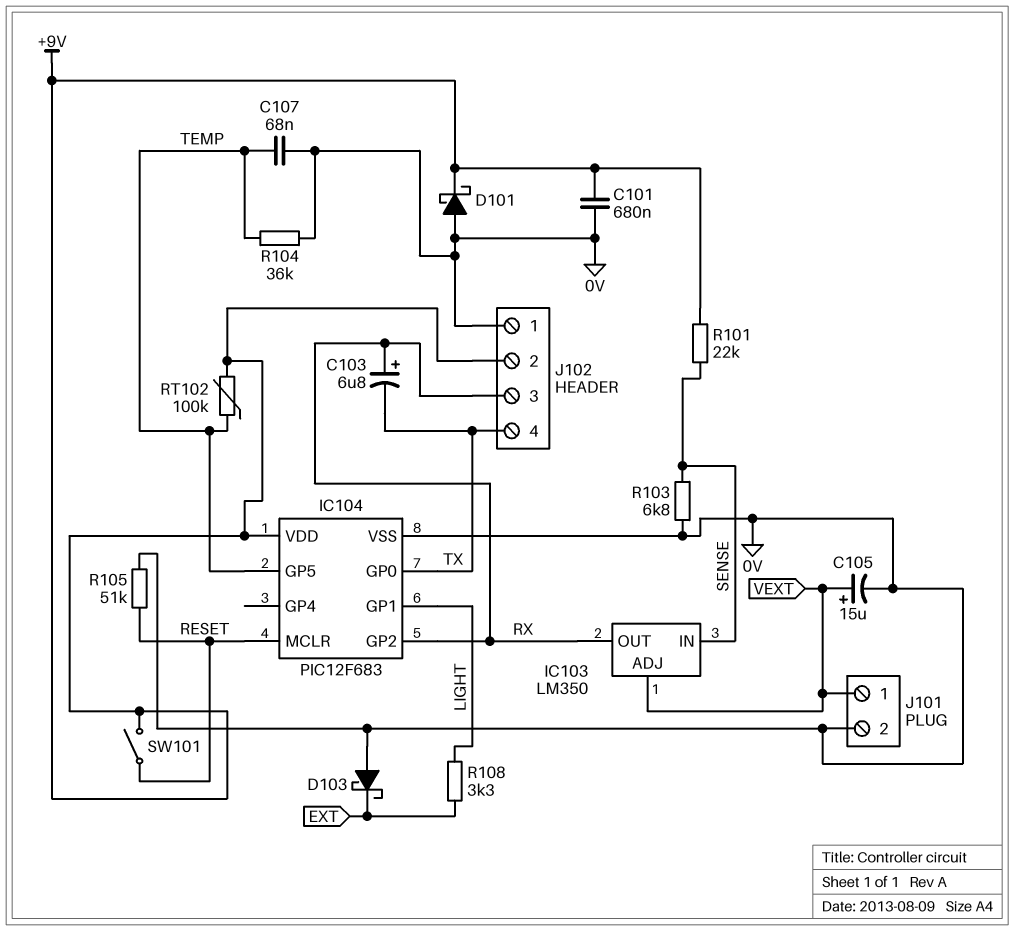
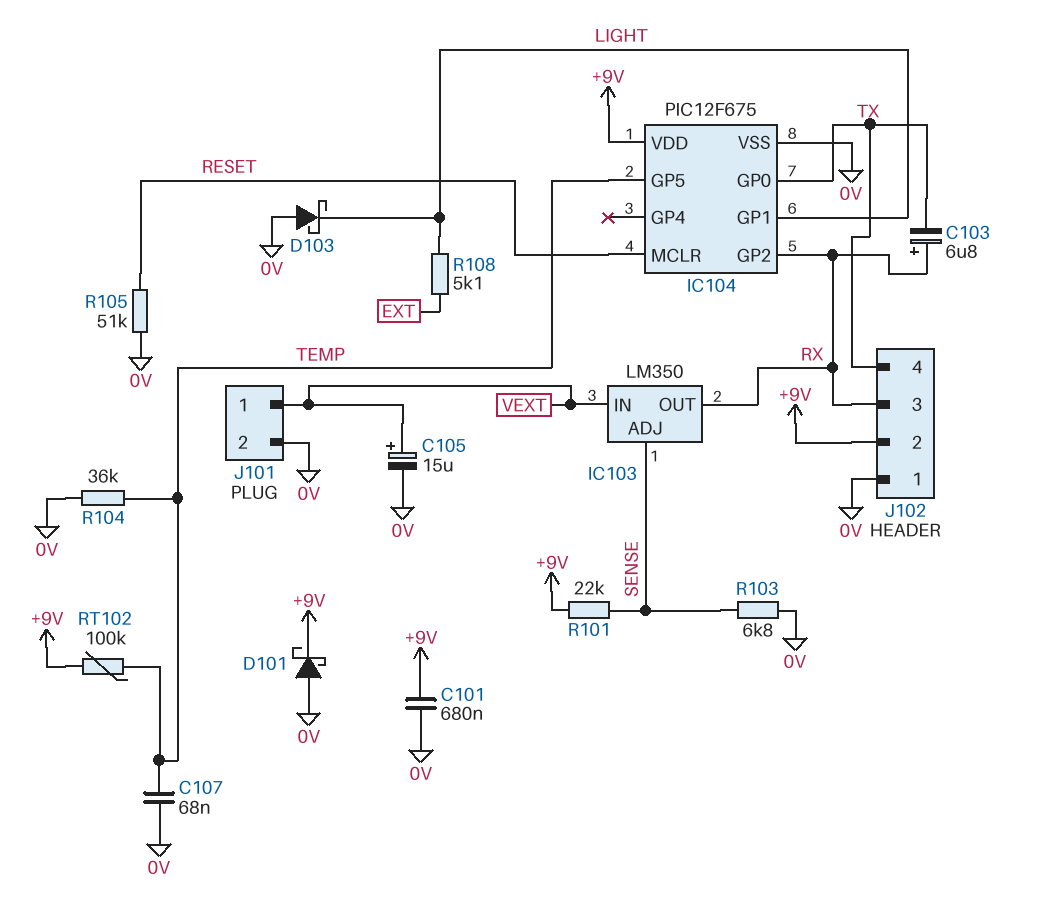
D103: schottky (A 0V, K EXT) -> schottky (A 0V, K LIGHT)
IC103 pin ADJ: VEXT -> SENSE
IC103 pin IN: SENSE -> VEXT
IC104: PIC12F683 -> PIC12F675
R108: 3.3k (EXT, LIGHT) -> 5.1k (EXT, LIGHT)
SW101: switch (+9V, RESET) -> none

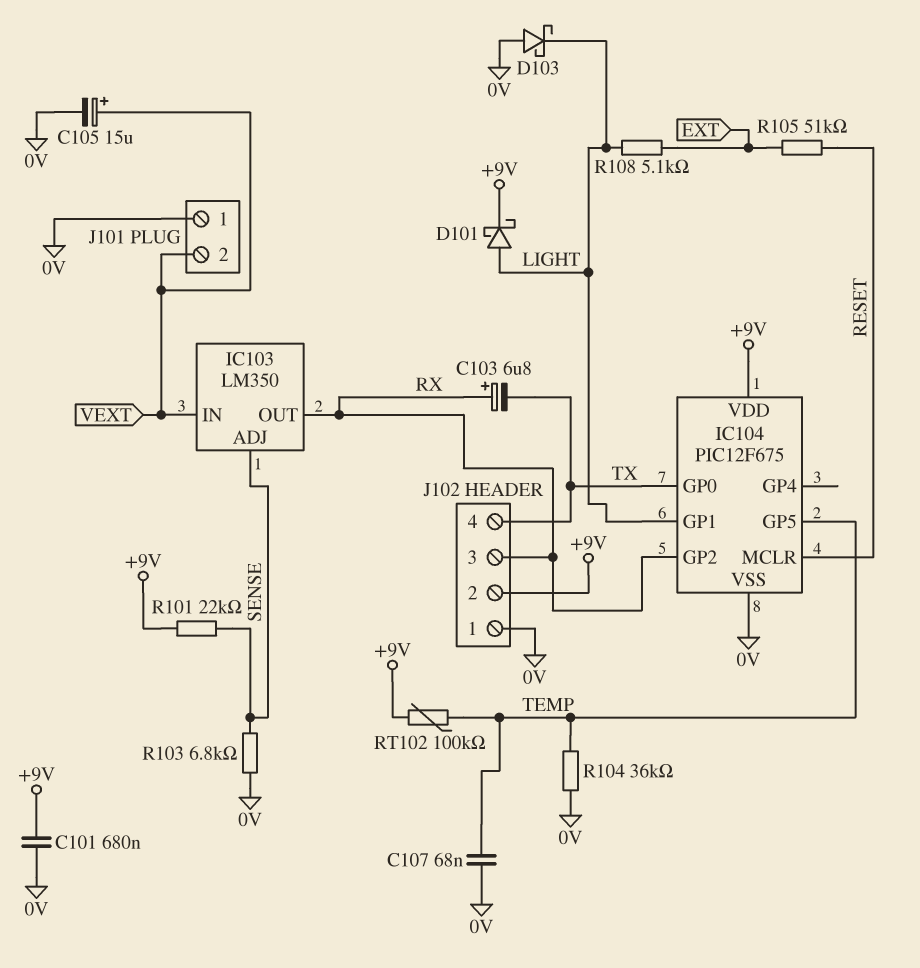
D101: schottky (A 0V, K +9V) -> schottky (A LIGHT, K +9V)
J101 pin 1: VEXT -> 0V
J101 pin 2: 0V -> VEXT
R105: 51k (0V, RESET) -> 51k (EXT, RESET)

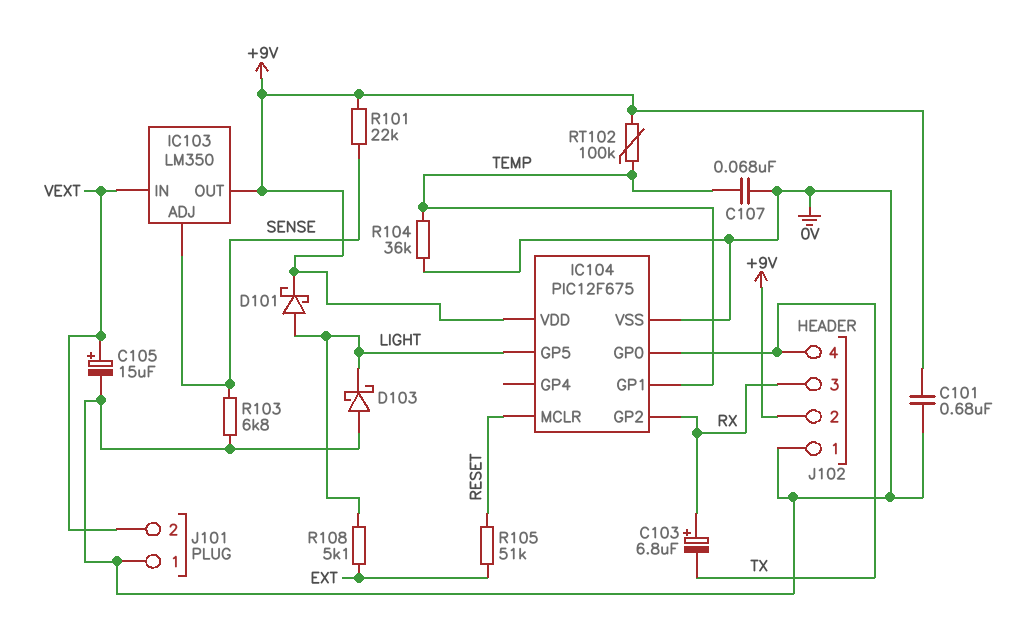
IC103 pin OUT: RX -> +9V
IC104 pin GP1: LIGHT -> TEMP
IC104 pin GP5: TEMP -> LIGHT

